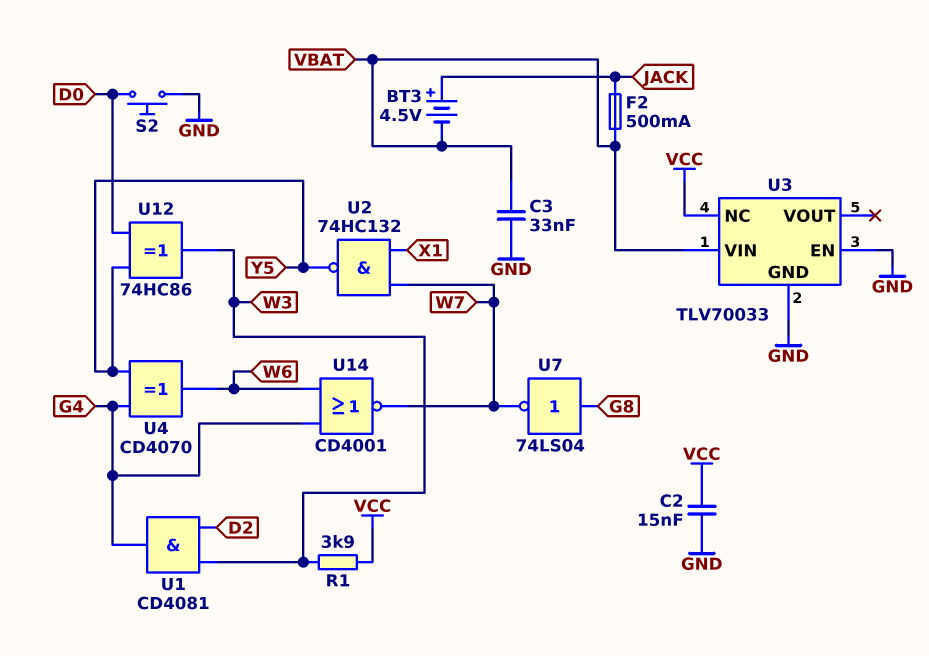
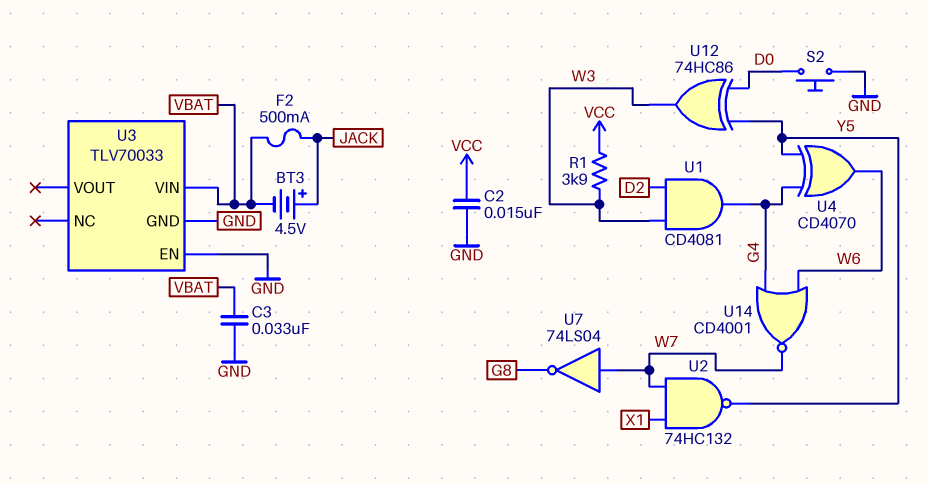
U3 pin NC: VCC -> none
U7: NOT 74LS04 (in G8, out W7) -> NOT 74LS04 (in W7, out G8)

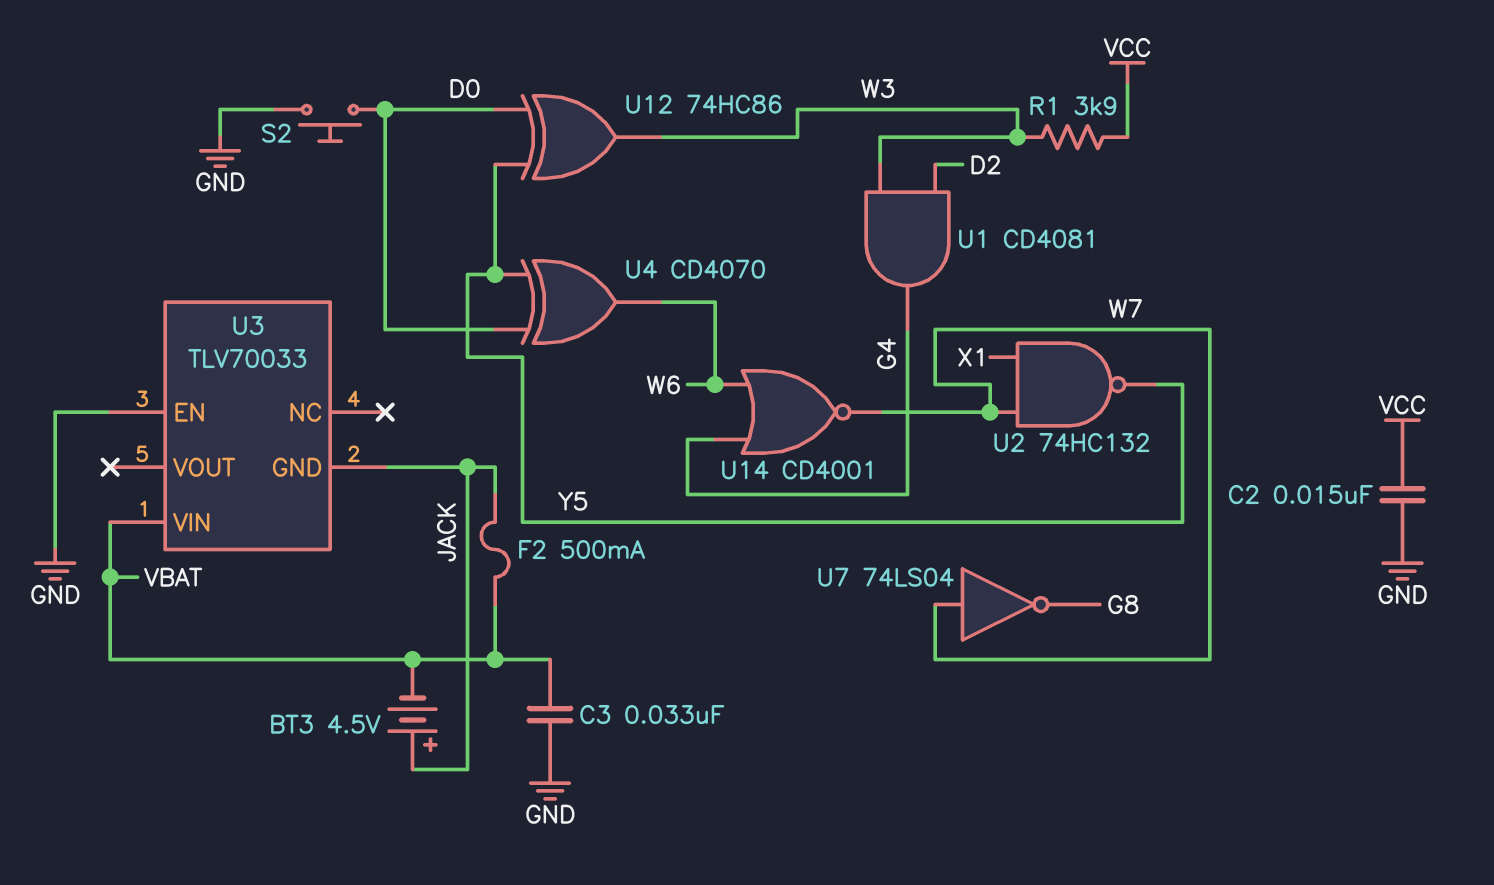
U3 pin GND: GND -> JACK
U4: XOR CD4070 (in G4, in Y5, out W6) -> XOR CD4070 (in D0, in Y5, out W6)

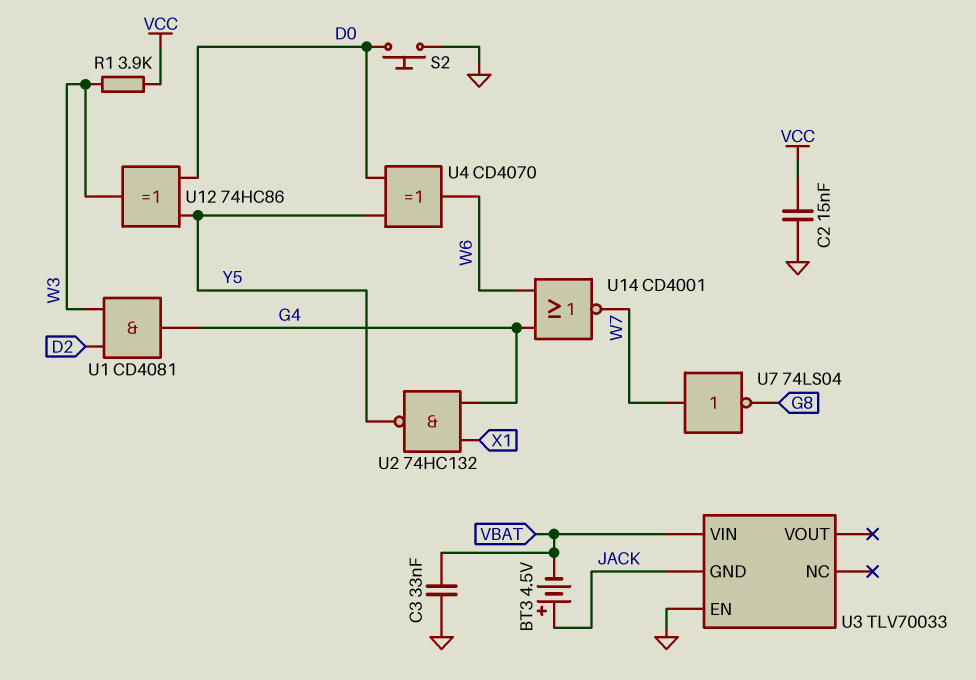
F2: 500mA (JACK, VBAT) -> none
U2: NAND 74HC132 (in W7, in X1, out Y5) -> NAND 74HC132 (in G4, in X1, out Y5)

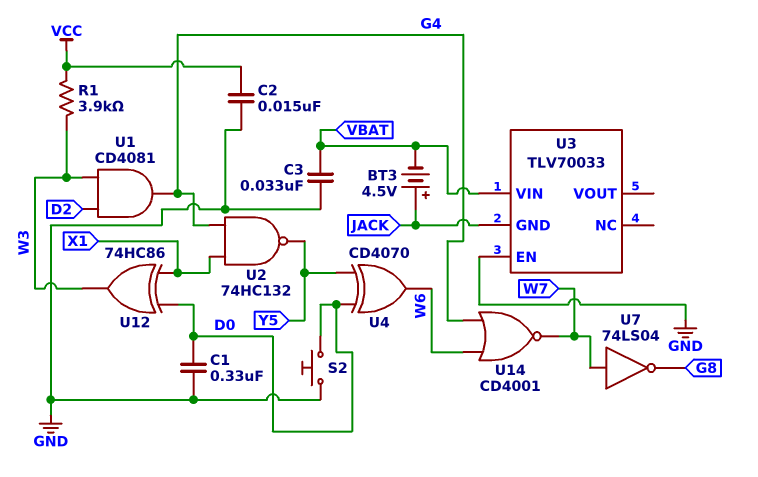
C1: none -> 330nF (D0, GND)
U12: XOR 74HC86 (in D0, in Y5, out W3) -> XOR 74HC86 (in D0, in X1, out W3)

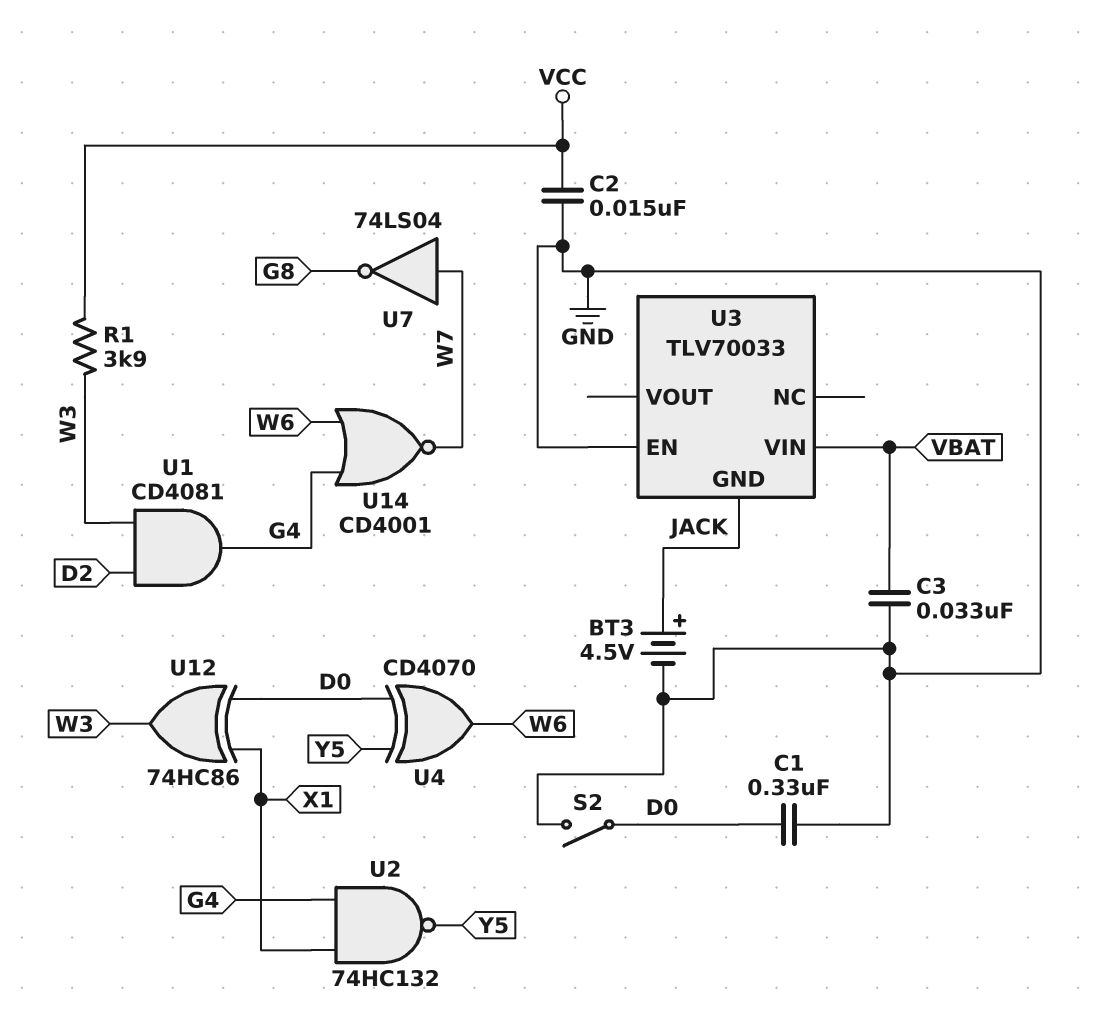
BT3: 4.5V (plus JACK, minus VBAT) -> 4.5V (plus JACK, minus GND)
S2: button (D0, GND) -> switch (D0, GND)

